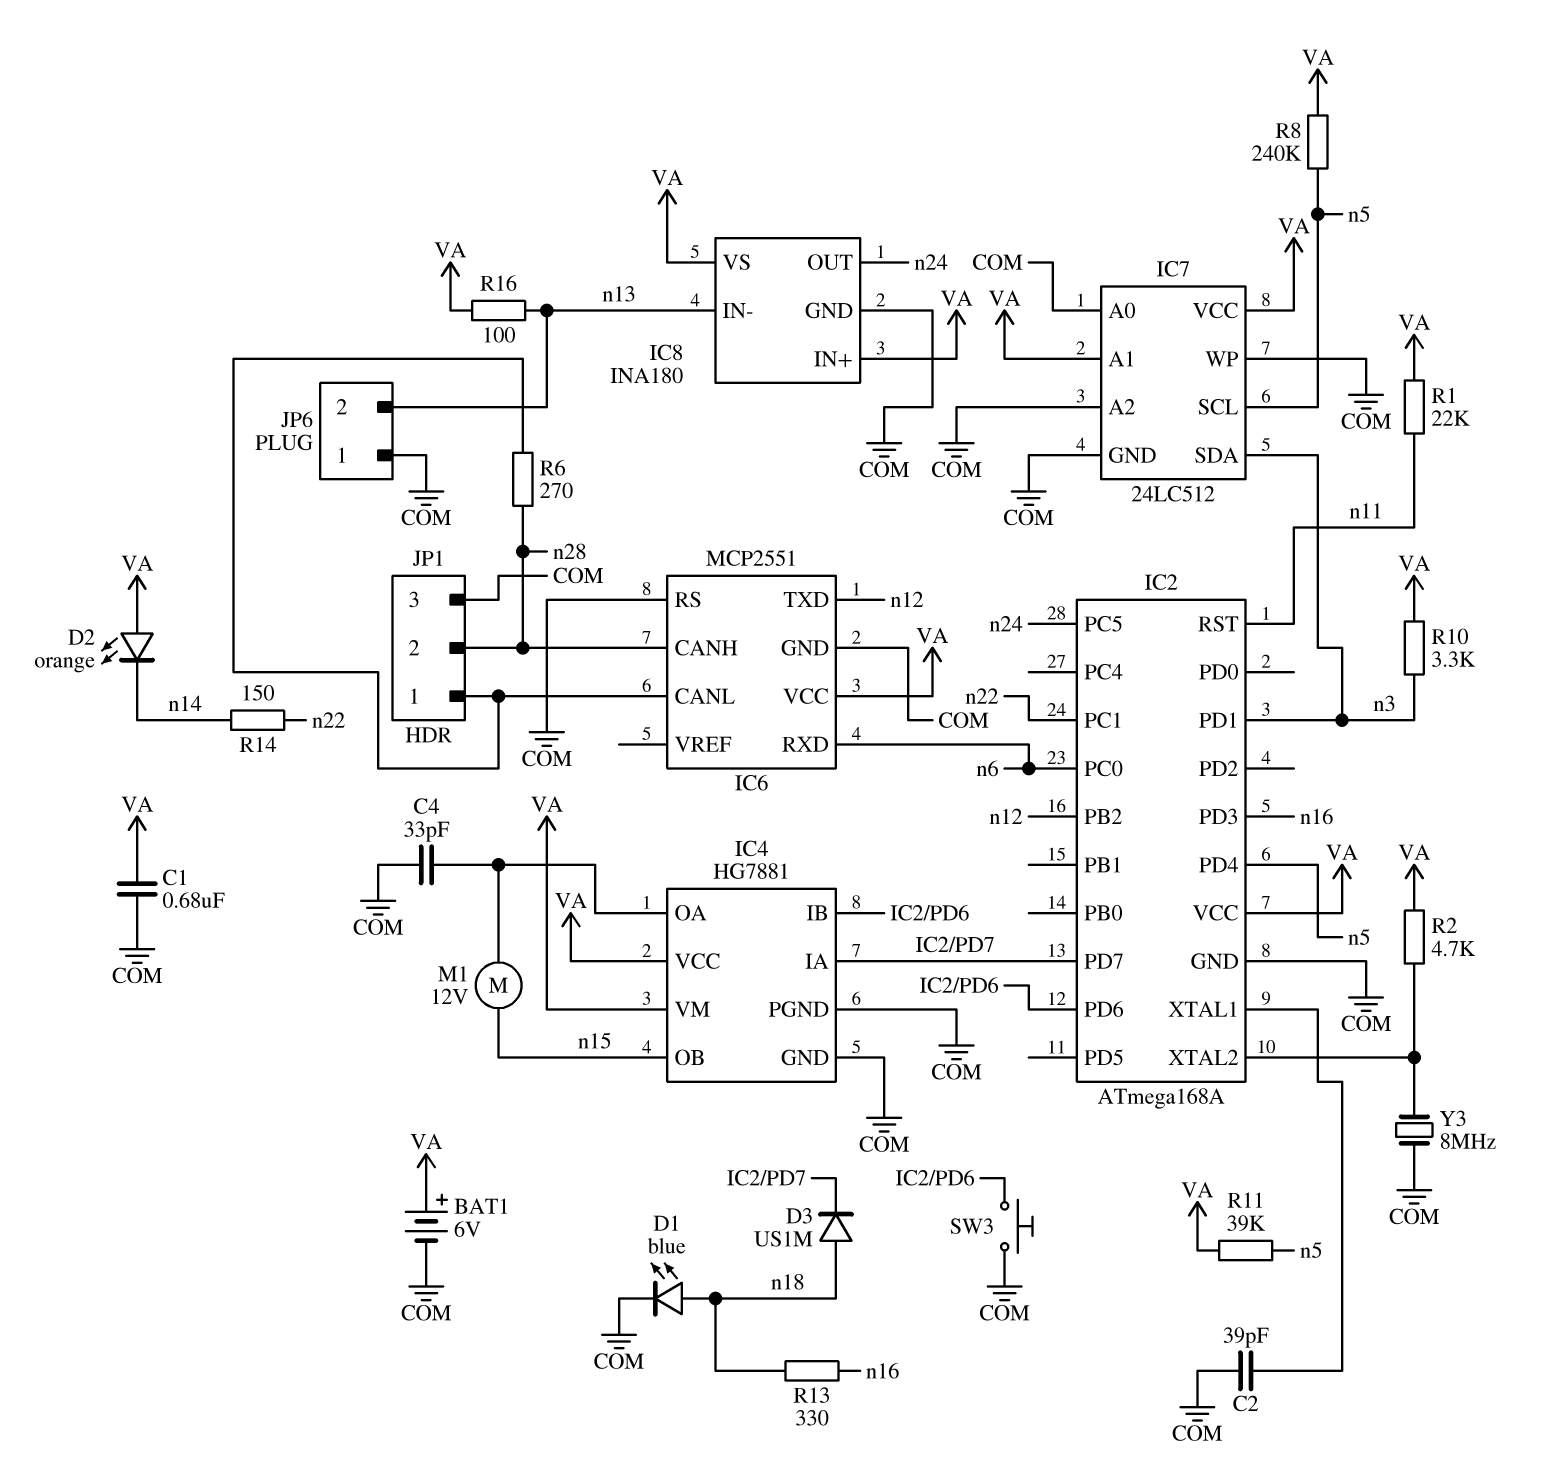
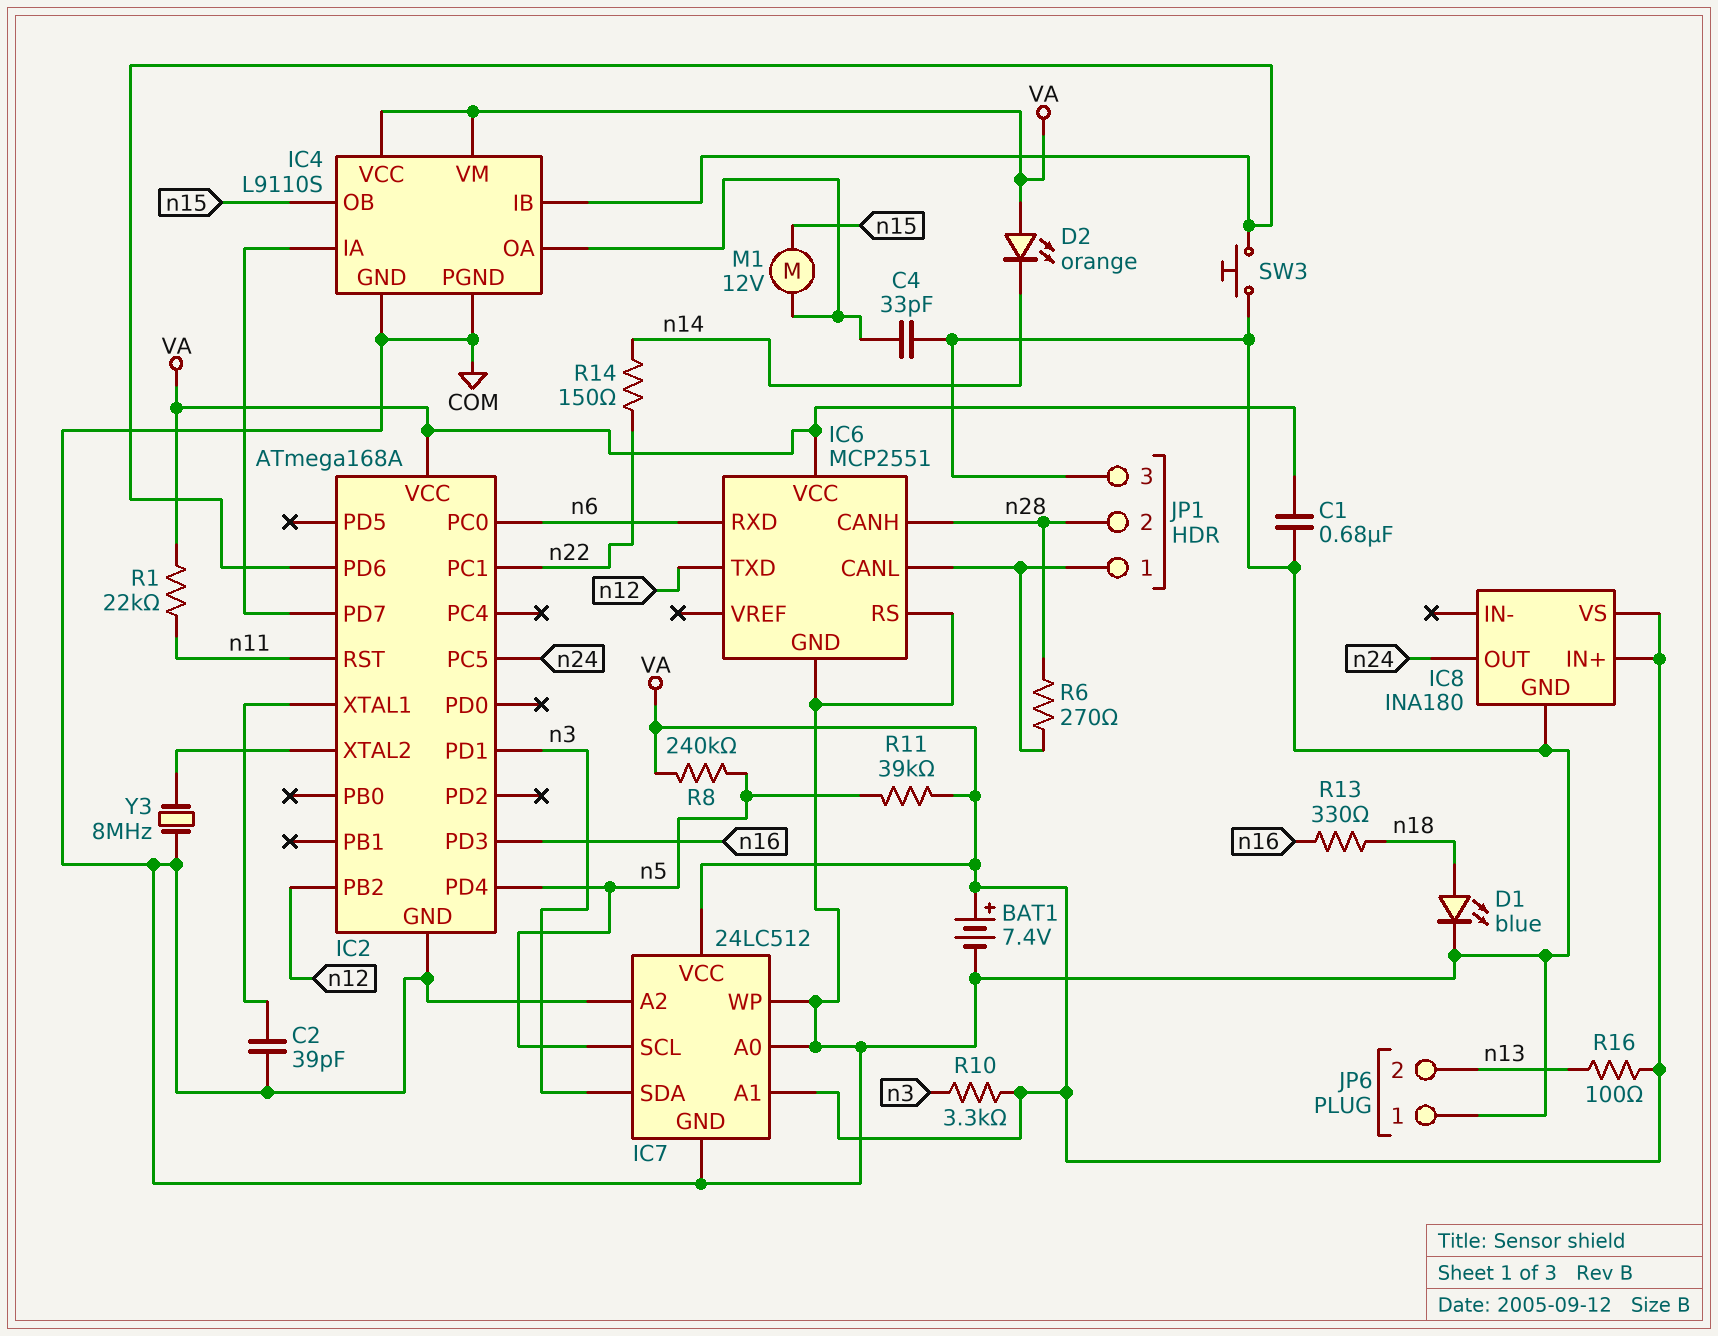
BAT1: 6V (plus VA, minus COM) -> 7.4V (plus VA, minus COM)
D3: diode US1M (A n18, K IC2/PD7) -> none
IC4: HG7881 -> L9110S
IC8 pin IN-: n13 -> none
R2: 4.7k (IC2/XTAL2, VA) -> none

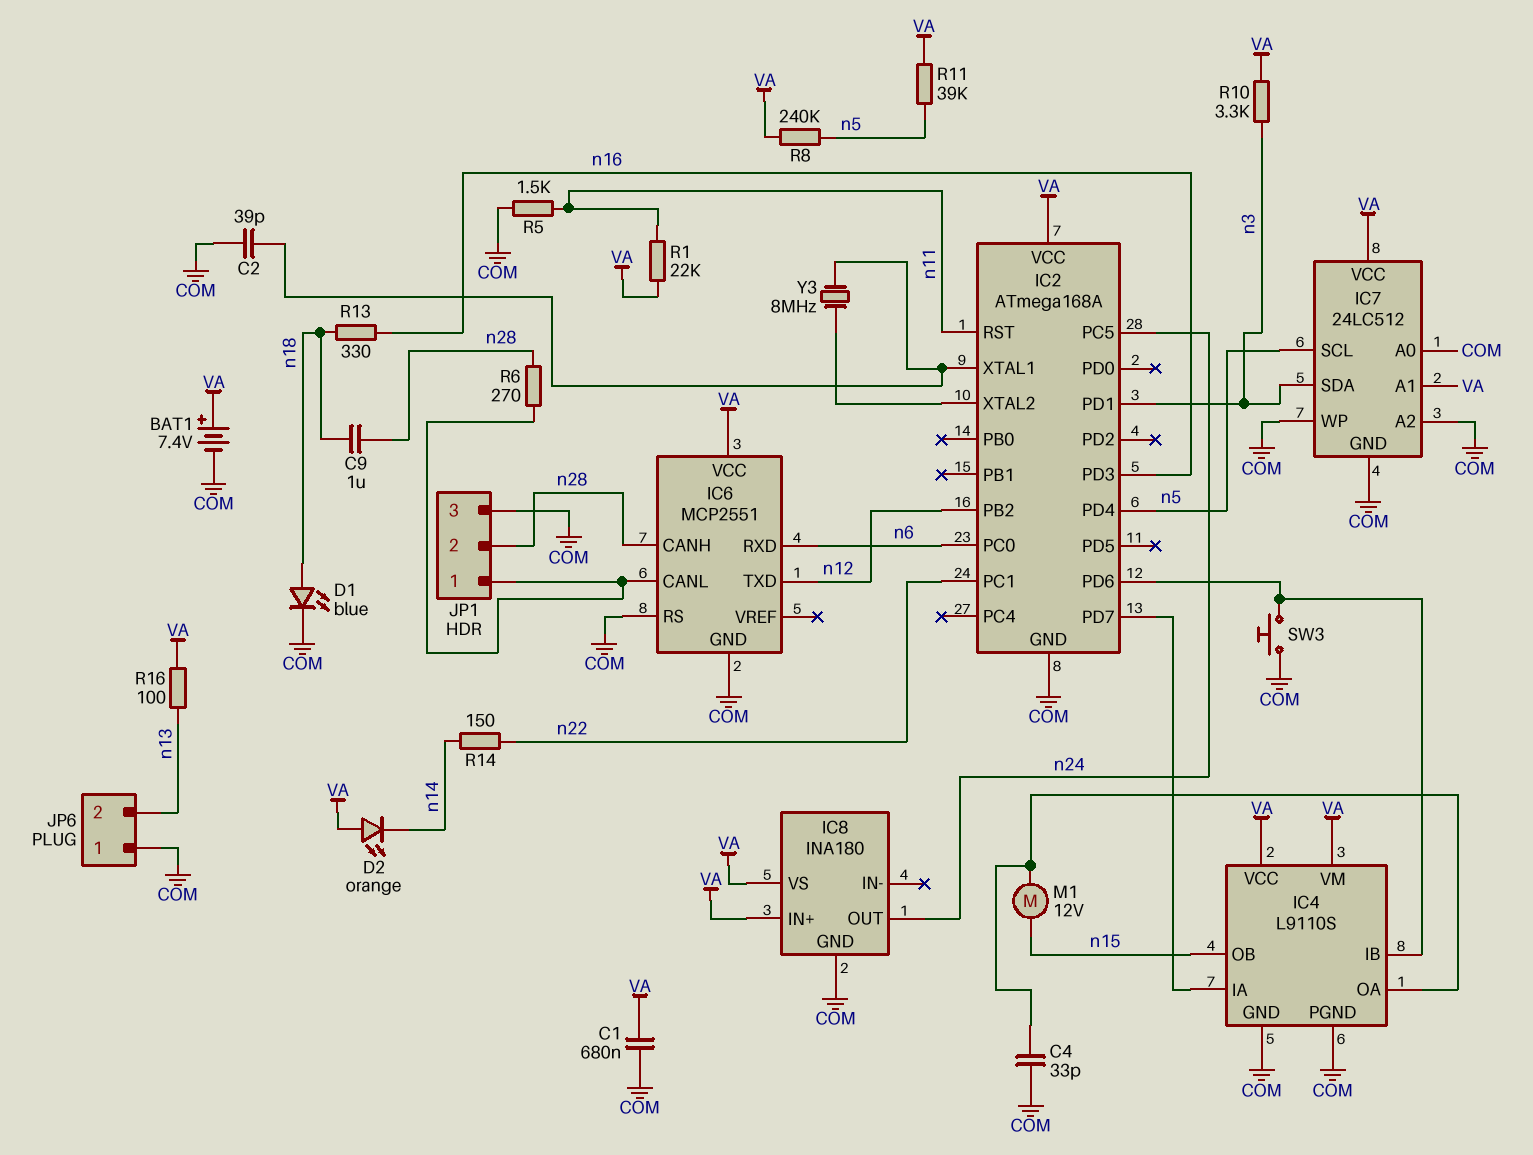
C9: none -> 1uF (n18, n28)
R5: none -> 1.5k (COM, n11)
Y3: 8MHz (COM, IC2/XTAL2) -> 8MHz (IC2/XTAL1, IC2/XTAL2)

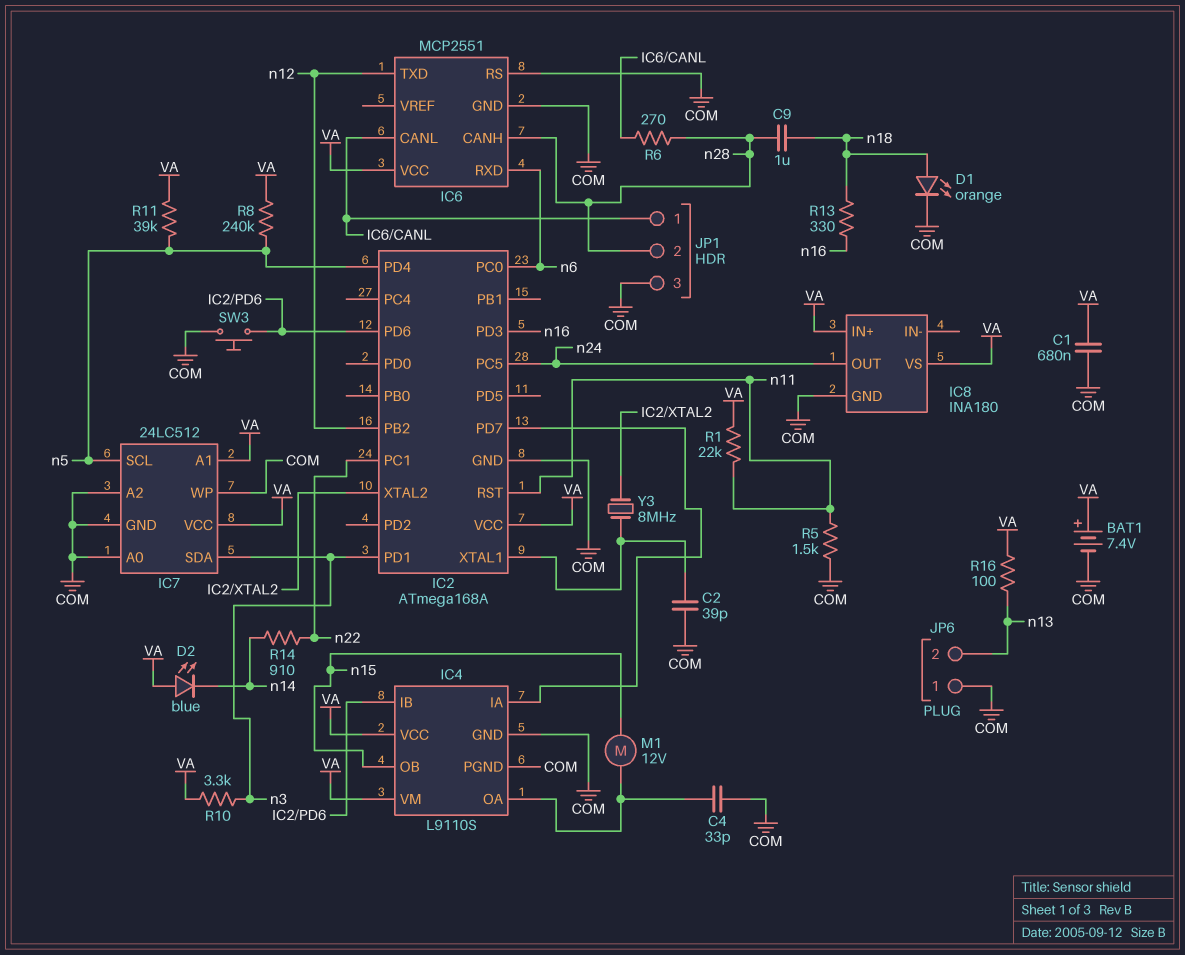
D1: LED blue (A n18, K COM) -> LED orange (A n18, K COM)
D2: LED orange (A VA, K n14) -> LED blue (A VA, K n14)
R14: 150 (n14, n22) -> 910 (n14, n22)

